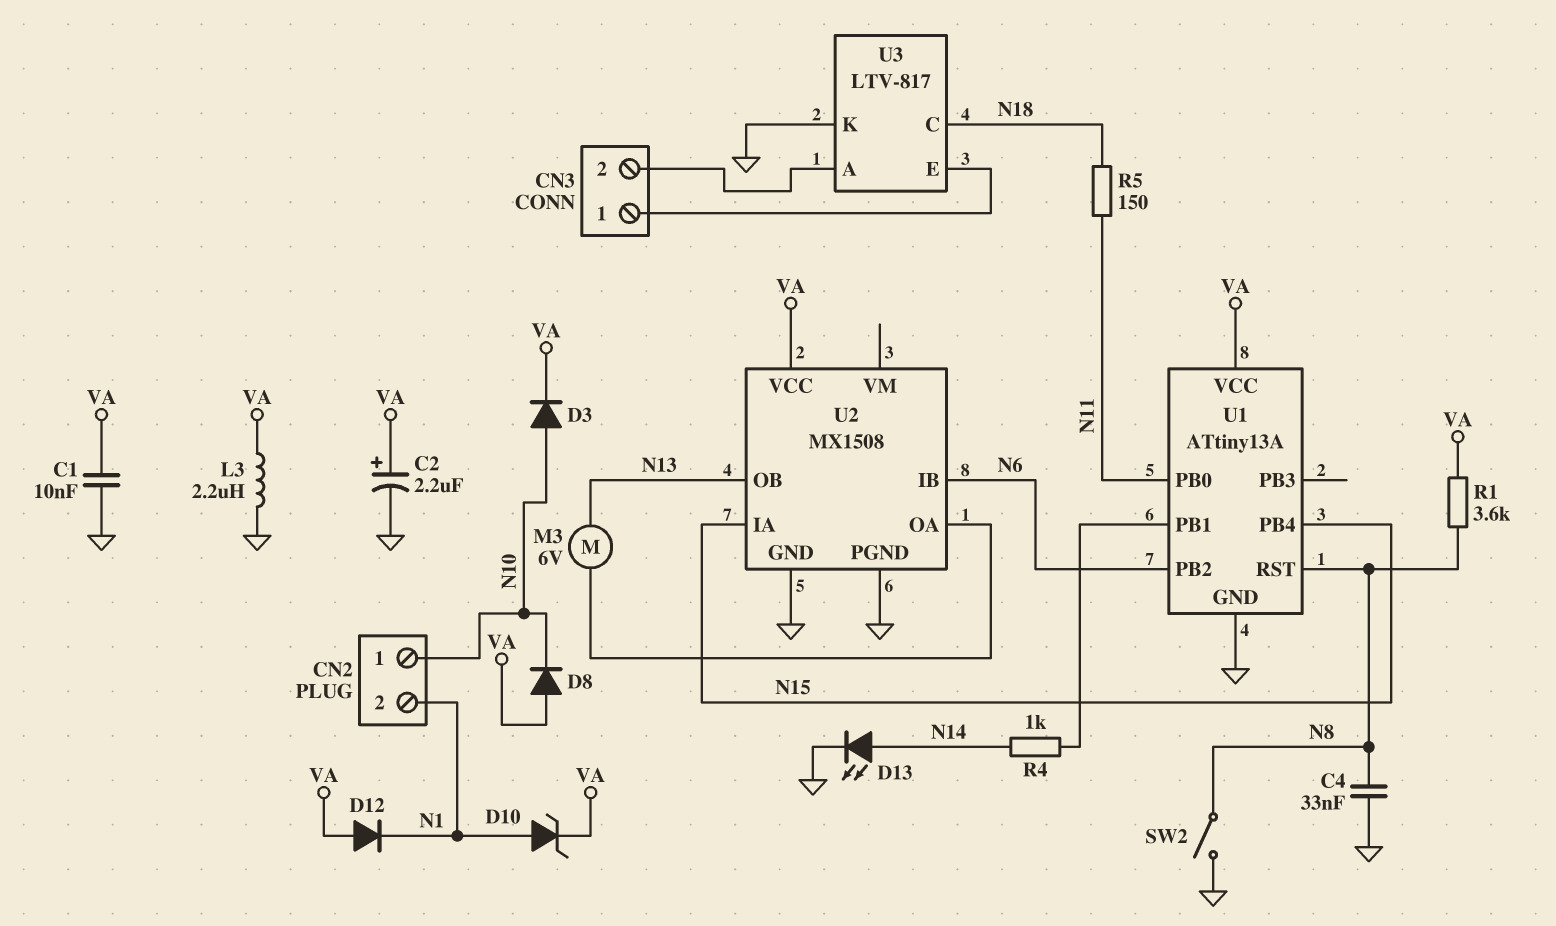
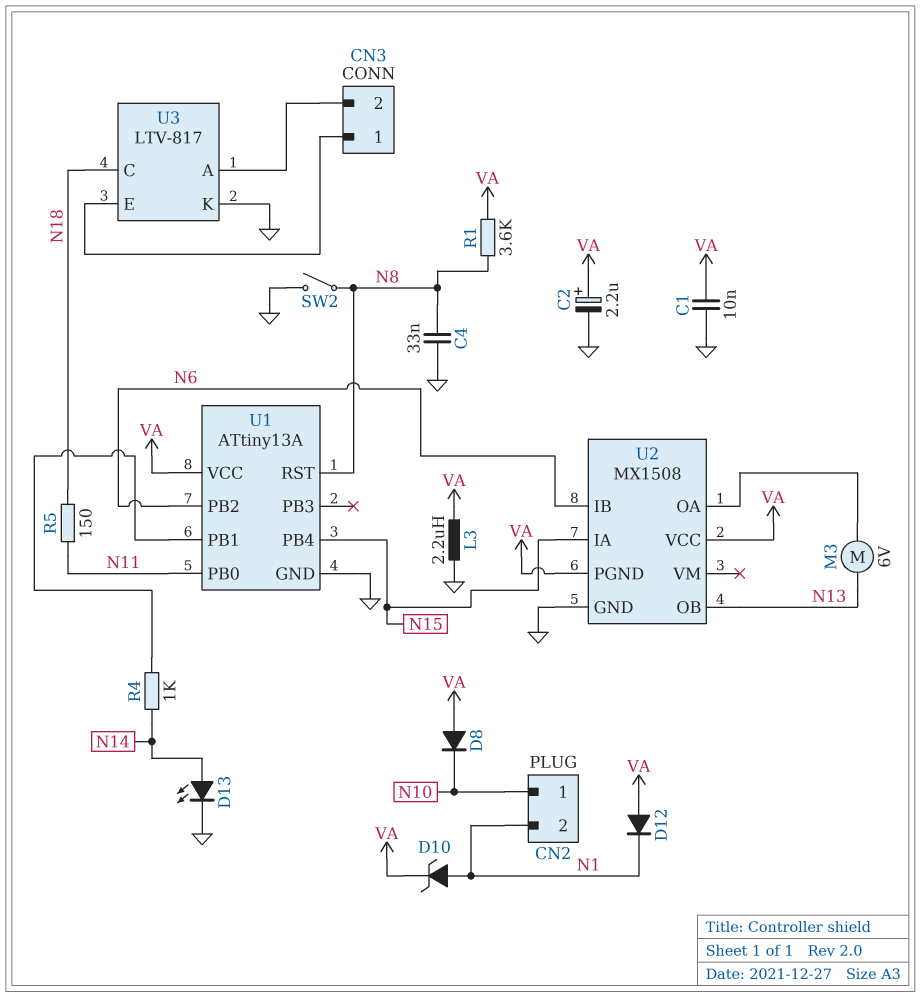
D3: diode (A N10, K VA) -> none
U2 pin PGND: GND -> VA

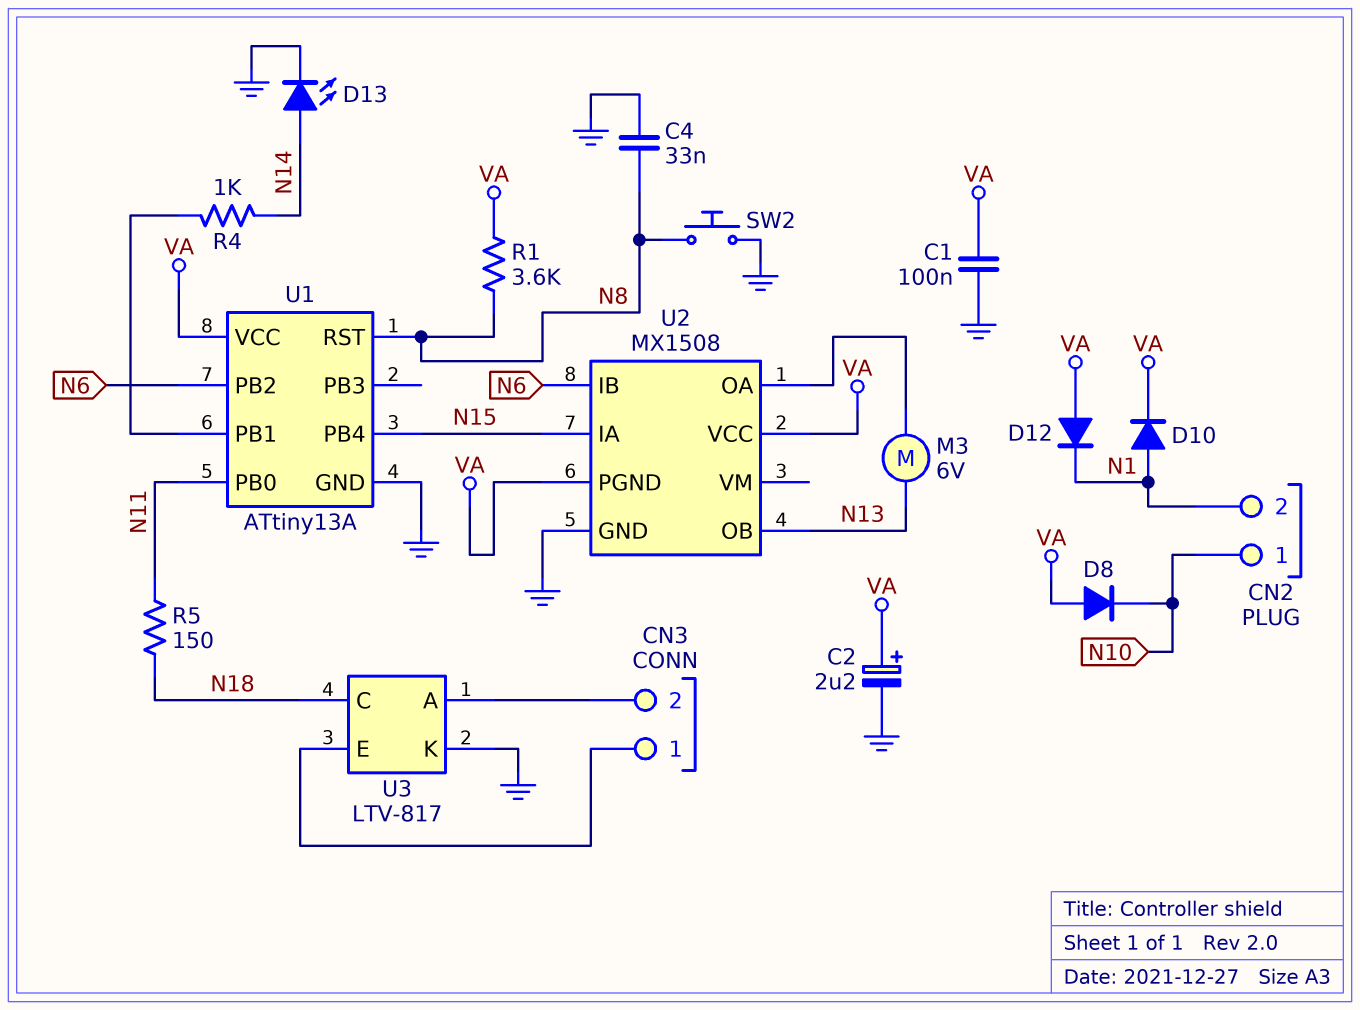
C1: 10nF (GND, VA) -> 100nF (GND, VA)
D10: zener (A N1, K VA) -> diode (A N1, K VA)
L3: 2.2uH (GND, VA) -> none
SW2: switch (GND, N8) -> button (GND, N8)

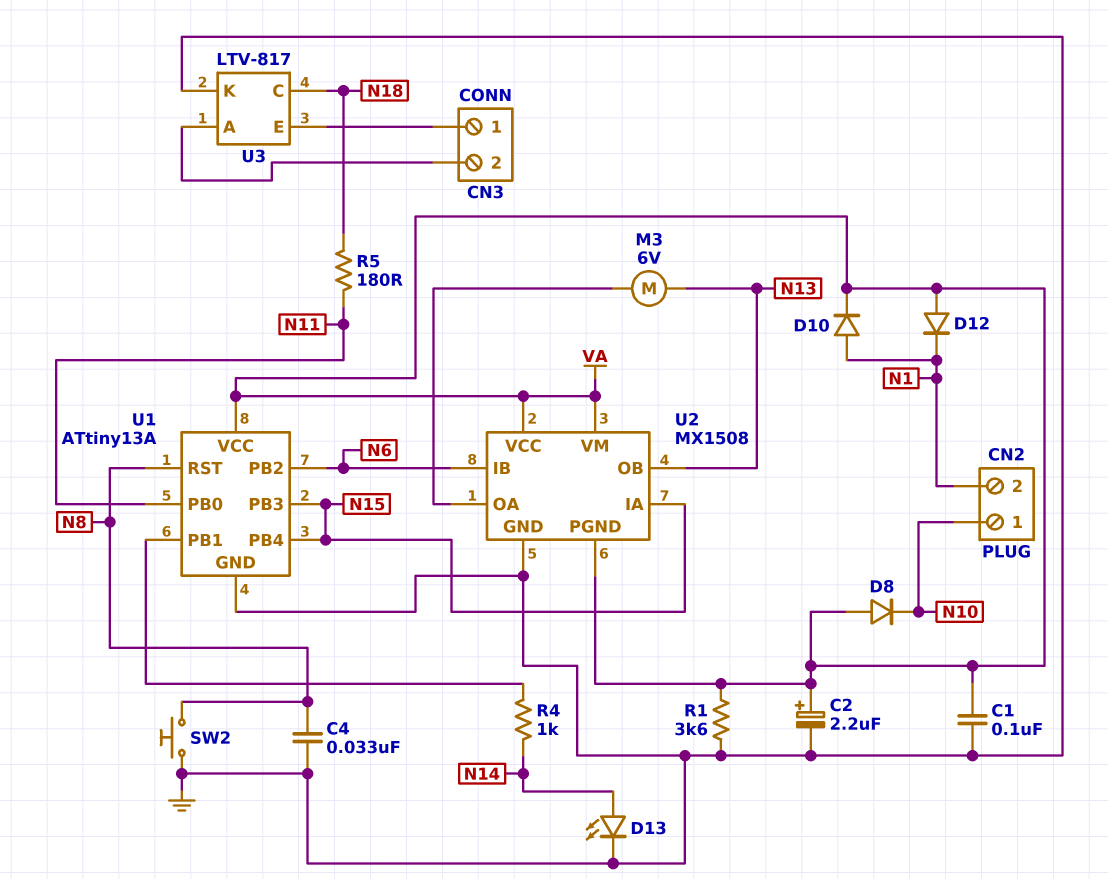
R1: 3.6k (N8, VA) -> 3.6k (GND, VA)
R5: 150 (N11, N18) -> 180 (N11, N18)
U1 pin PB3: none -> N15
U2 pin VM: none -> VA

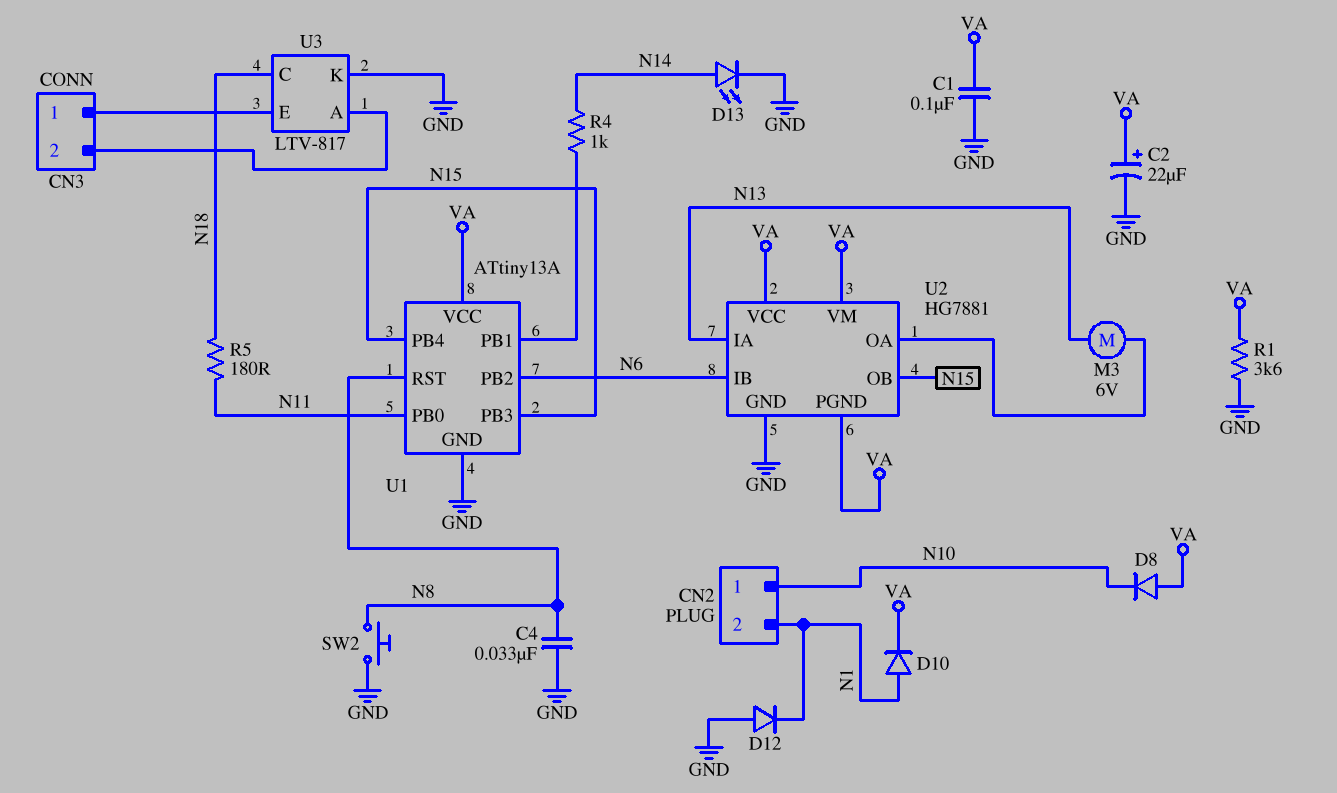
C2: 2.2uF (plus VA, minus GND) -> 22uF (plus VA, minus GND)
D12: diode (A VA, K N1) -> diode (A GND, K N1)
U2: MX1508 -> HG7881
U2 pin IA: N15 -> N13
U2 pin OB: N13 -> N15

